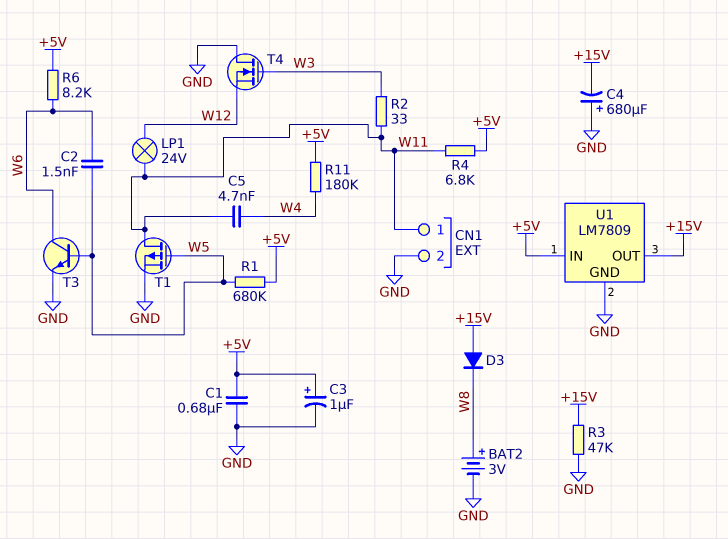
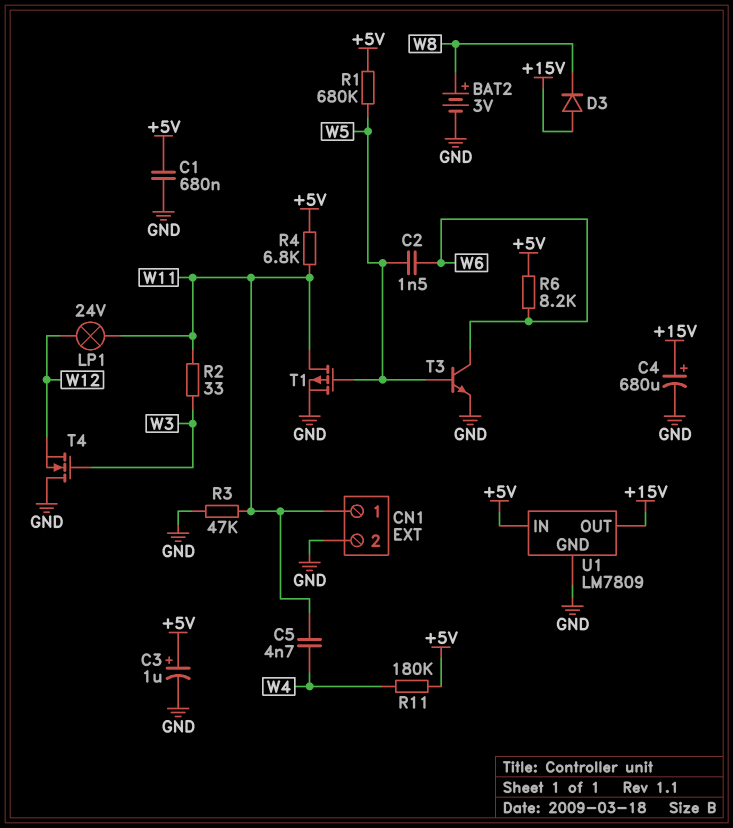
C4: 680uF (plus GND, minus +15V) -> 680uF (plus +15V, minus GND)
R3: 47k (+15V, GND) -> 47k (GND, W11)

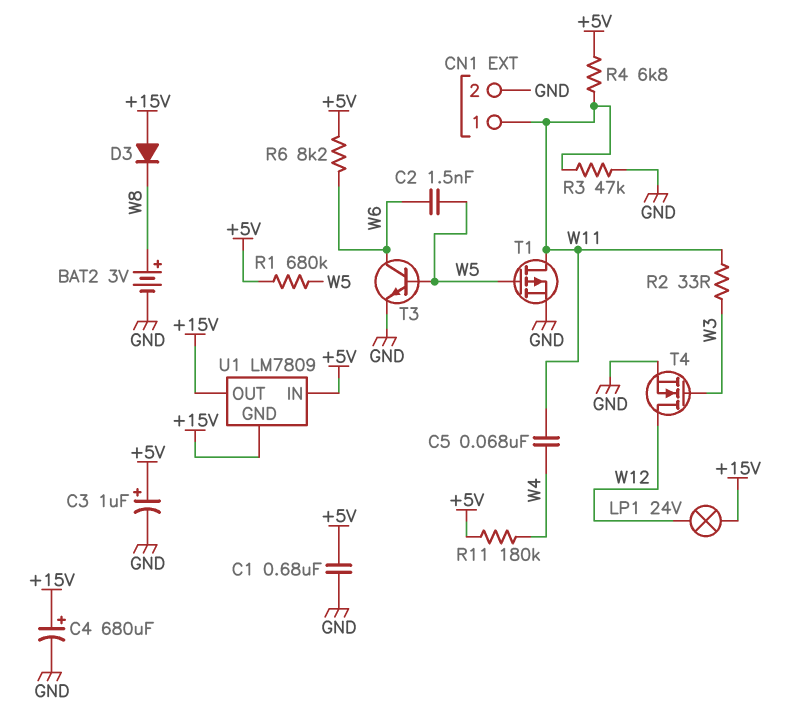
C5: 4.7nF (W4, W11) -> 68nF (W4, W11)
LP1: lamp 24V (W11, W12) -> lamp 24V (+15V, W12)
T4: NMOS (G W3, D GND, S W12) -> NMOS (G W3, D W12, S GND)
U1 pin GND: GND -> +15V

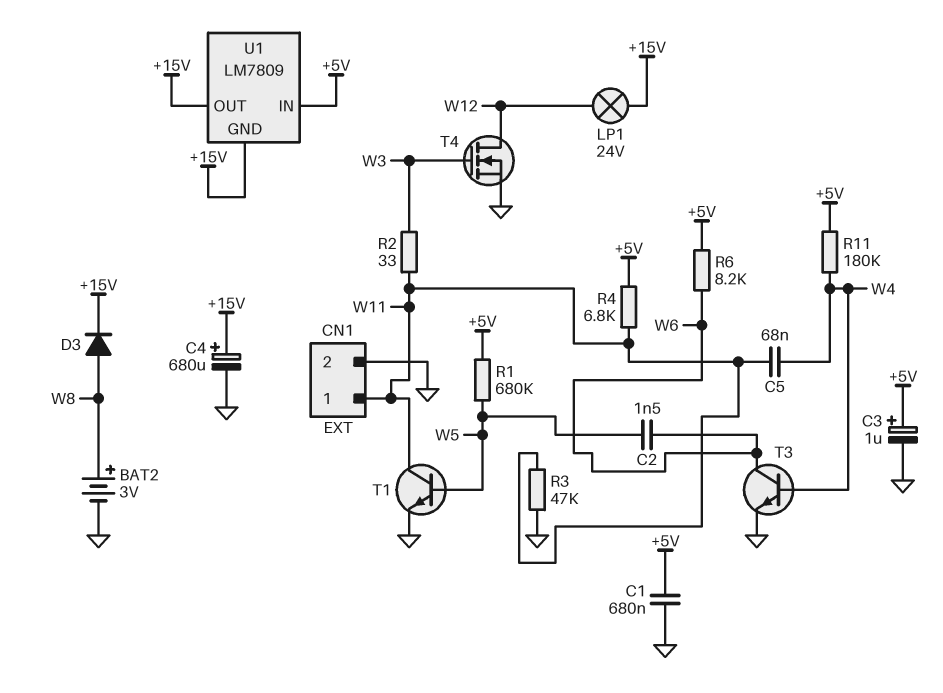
D3: diode (A +15V, K W8) -> diode (A W8, K +15V)
T1: PMOS (G W5, D W11, S GND) -> NPN (B W5, C W11, E GND)
T3: NPN (B W5, C W6, E GND) -> NPN (B W4, C W6, E GND)

